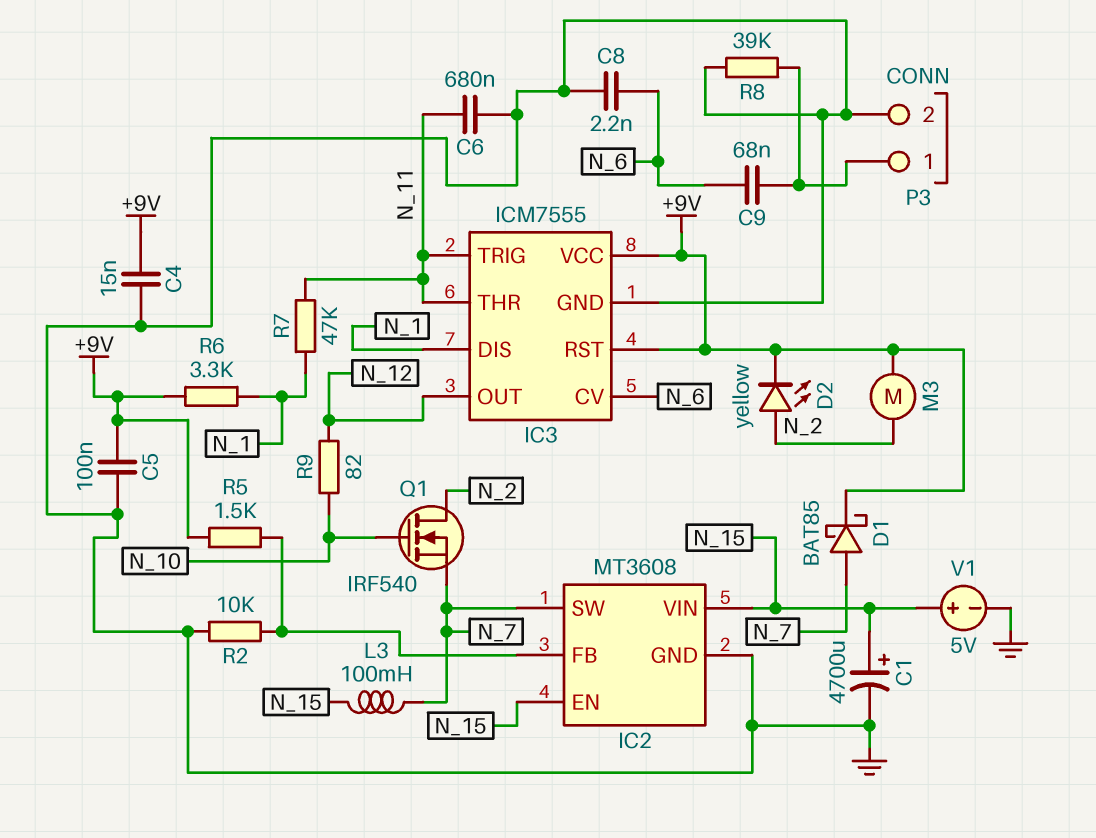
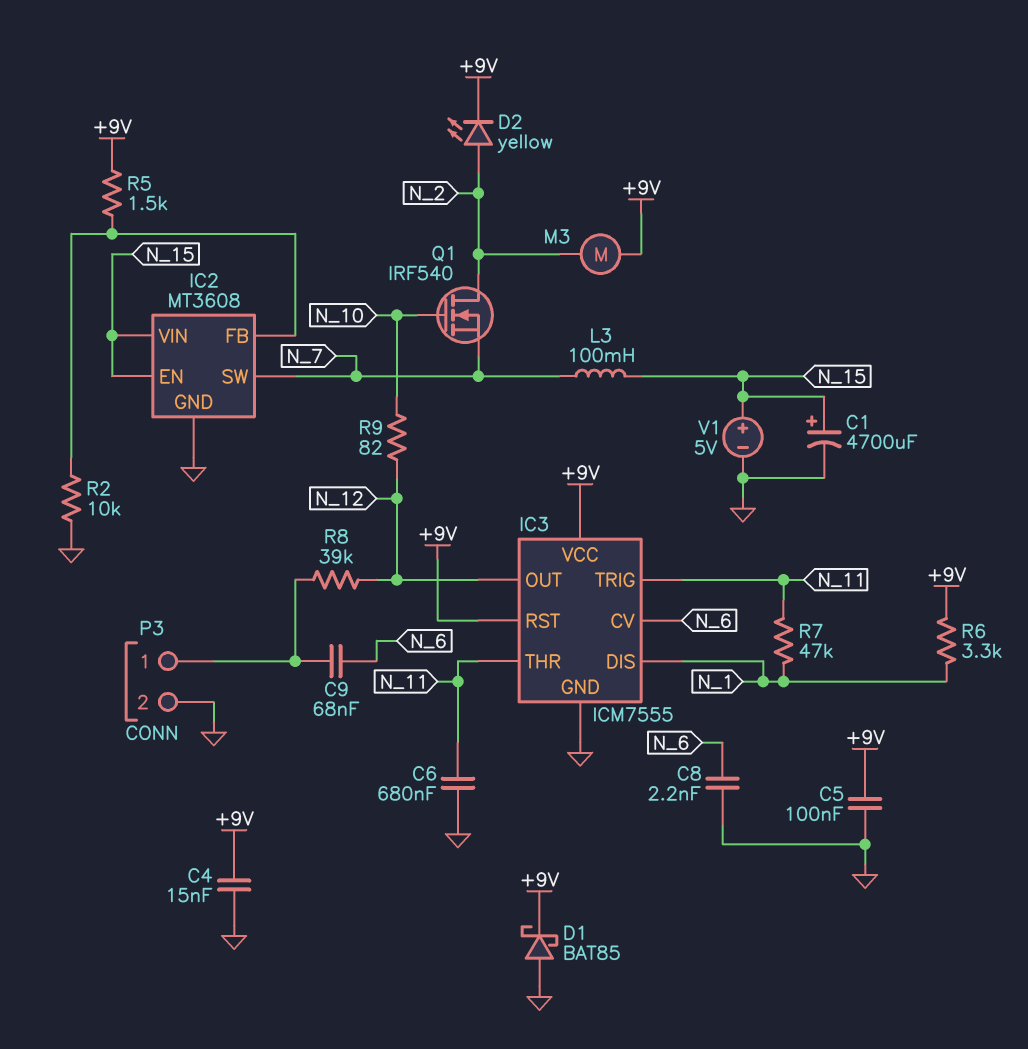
D1: schottky BAT85 (A N_7, K +9V) -> schottky BAT85 (A GND, K +9V)
R8: 39k (GND, P3/1) -> 39k (N_12, P3/1)

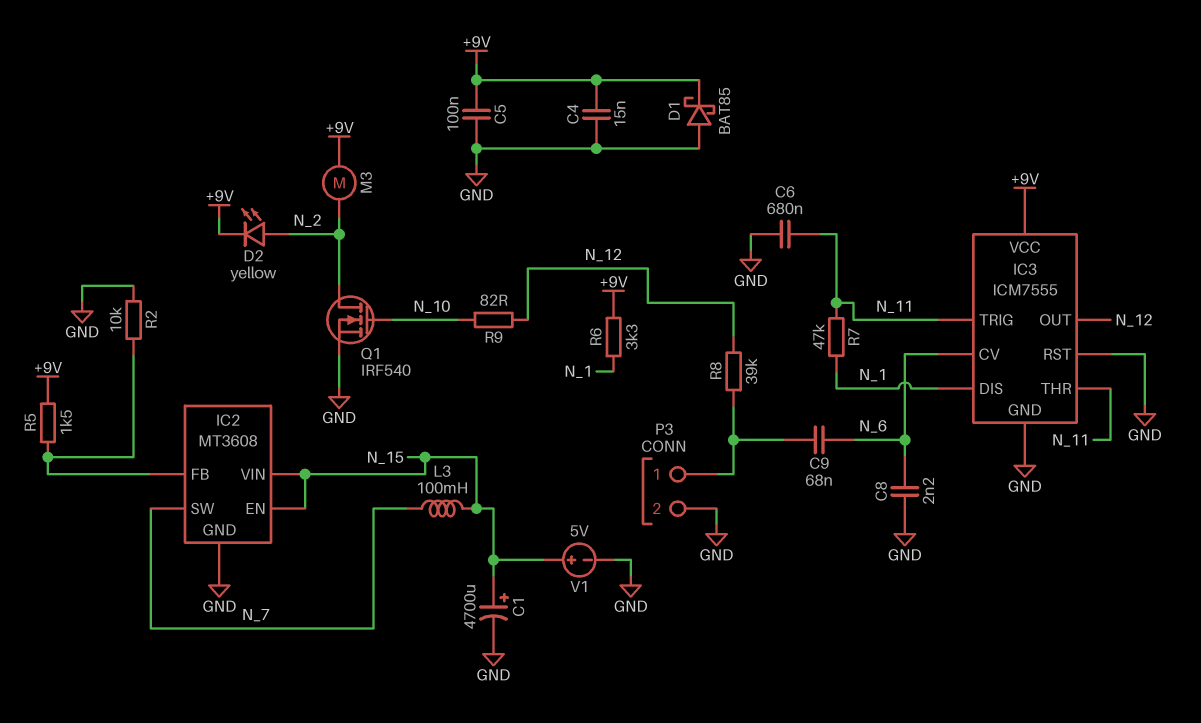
IC3 pin RST: +9V -> GND
Q1: NMOS IRF540 (G N_10, D N_2, S N_7) -> NMOS IRF540 (G N_10, D N_2, S GND)

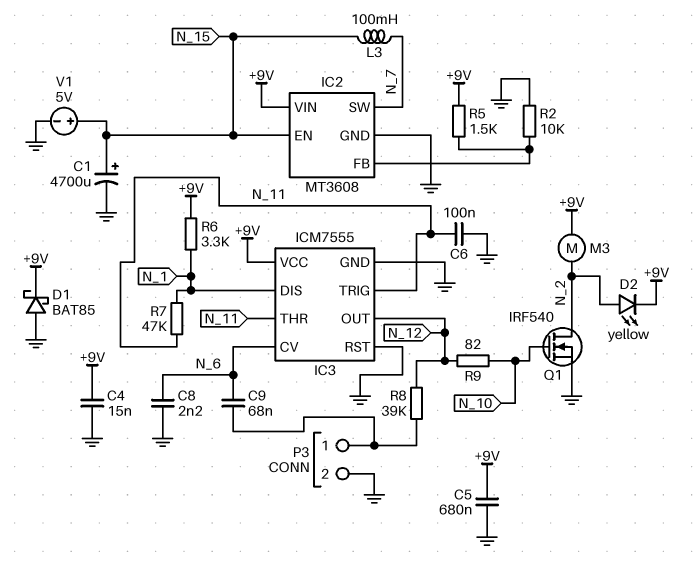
C5: 100nF (+9V, GND) -> 680nF (+9V, GND)
C6: 680nF (GND, N_11) -> 100nF (GND, N_11)
IC2 pin VIN: N_15 -> +9V

